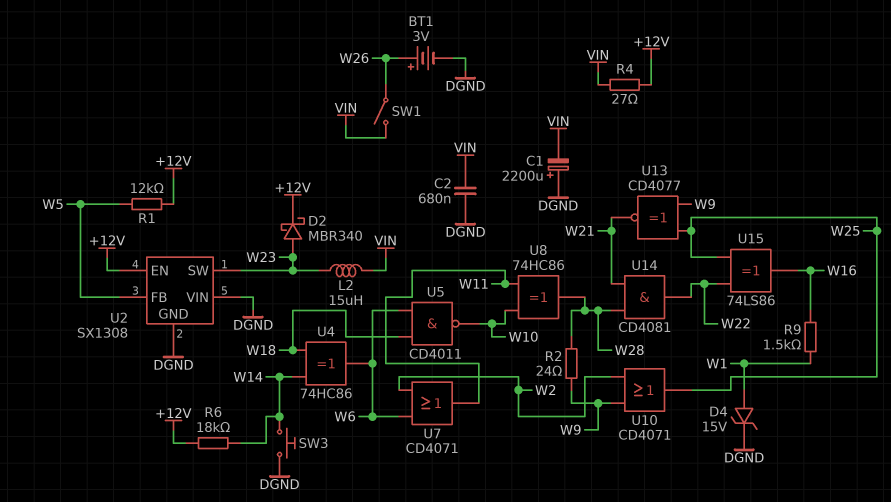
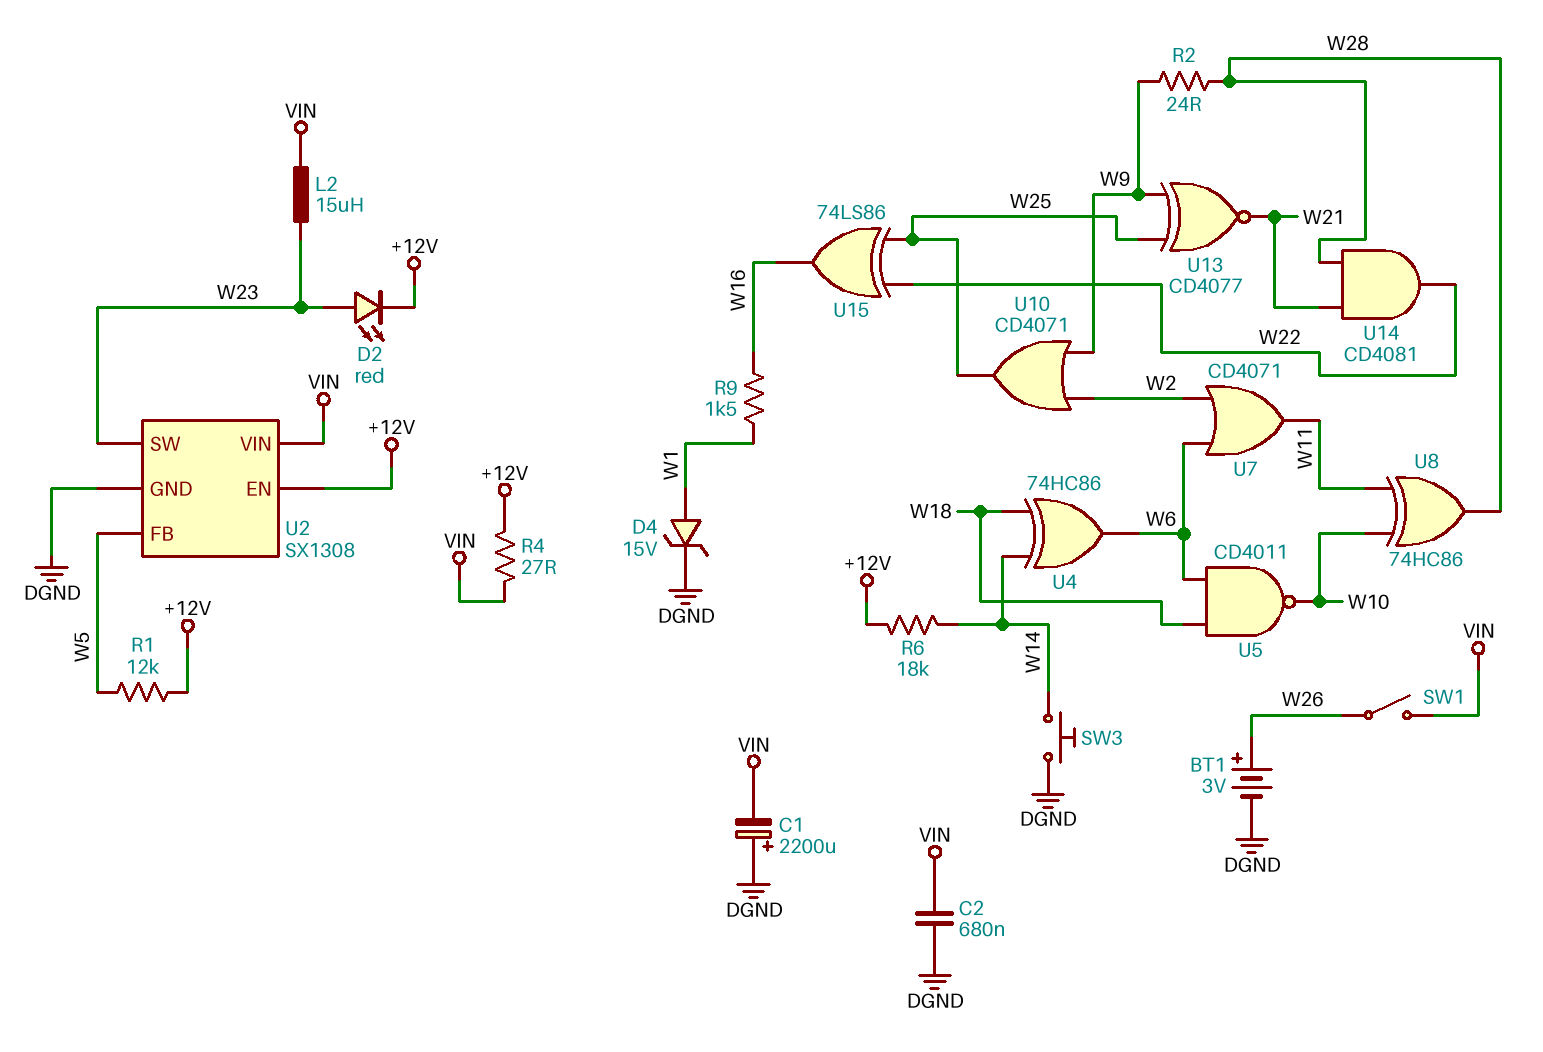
D2: schottky MBR340 (A W23, K +12V) -> LED red (A W23, K +12V)
U2 pin VIN: DGND -> VIN

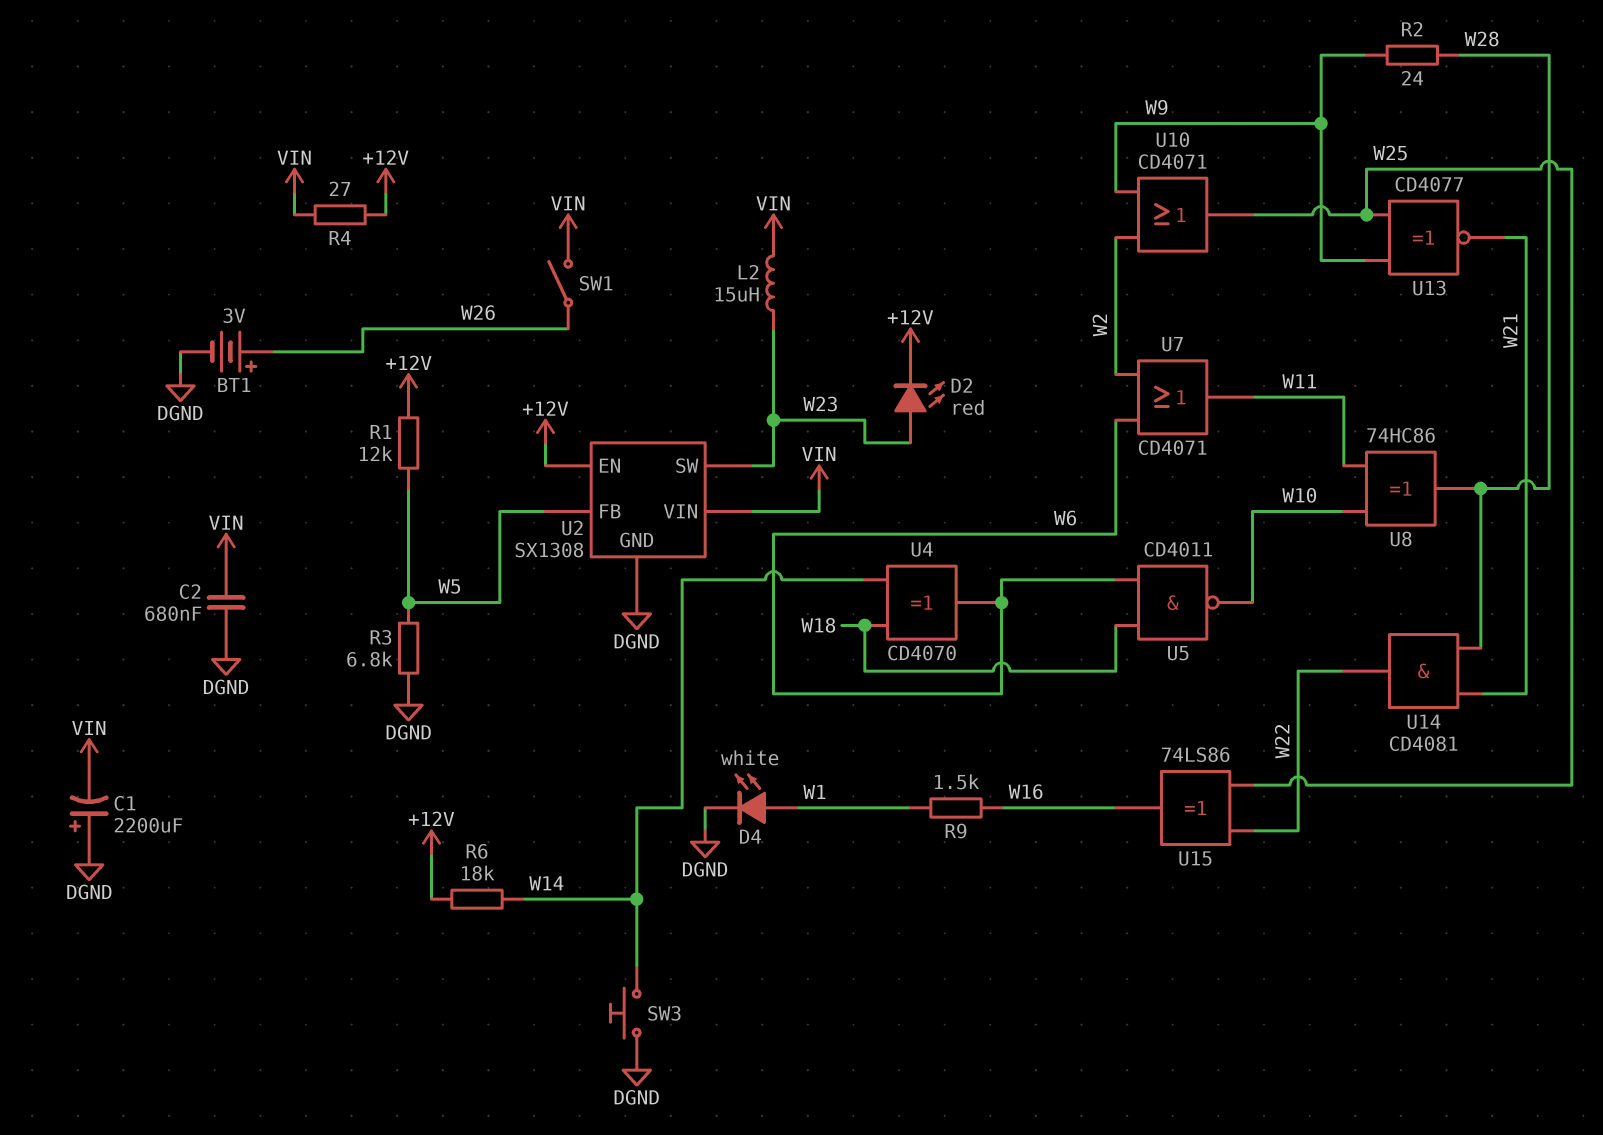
D4: zener 15V (A W1, K DGND) -> LED white (A W1, K DGND)
R3: none -> 6.8k (DGND, W5)
U4: XOR 74HC86 (in W14, in W18, out W6) -> XOR CD4070 (in W14, in W18, out W6)

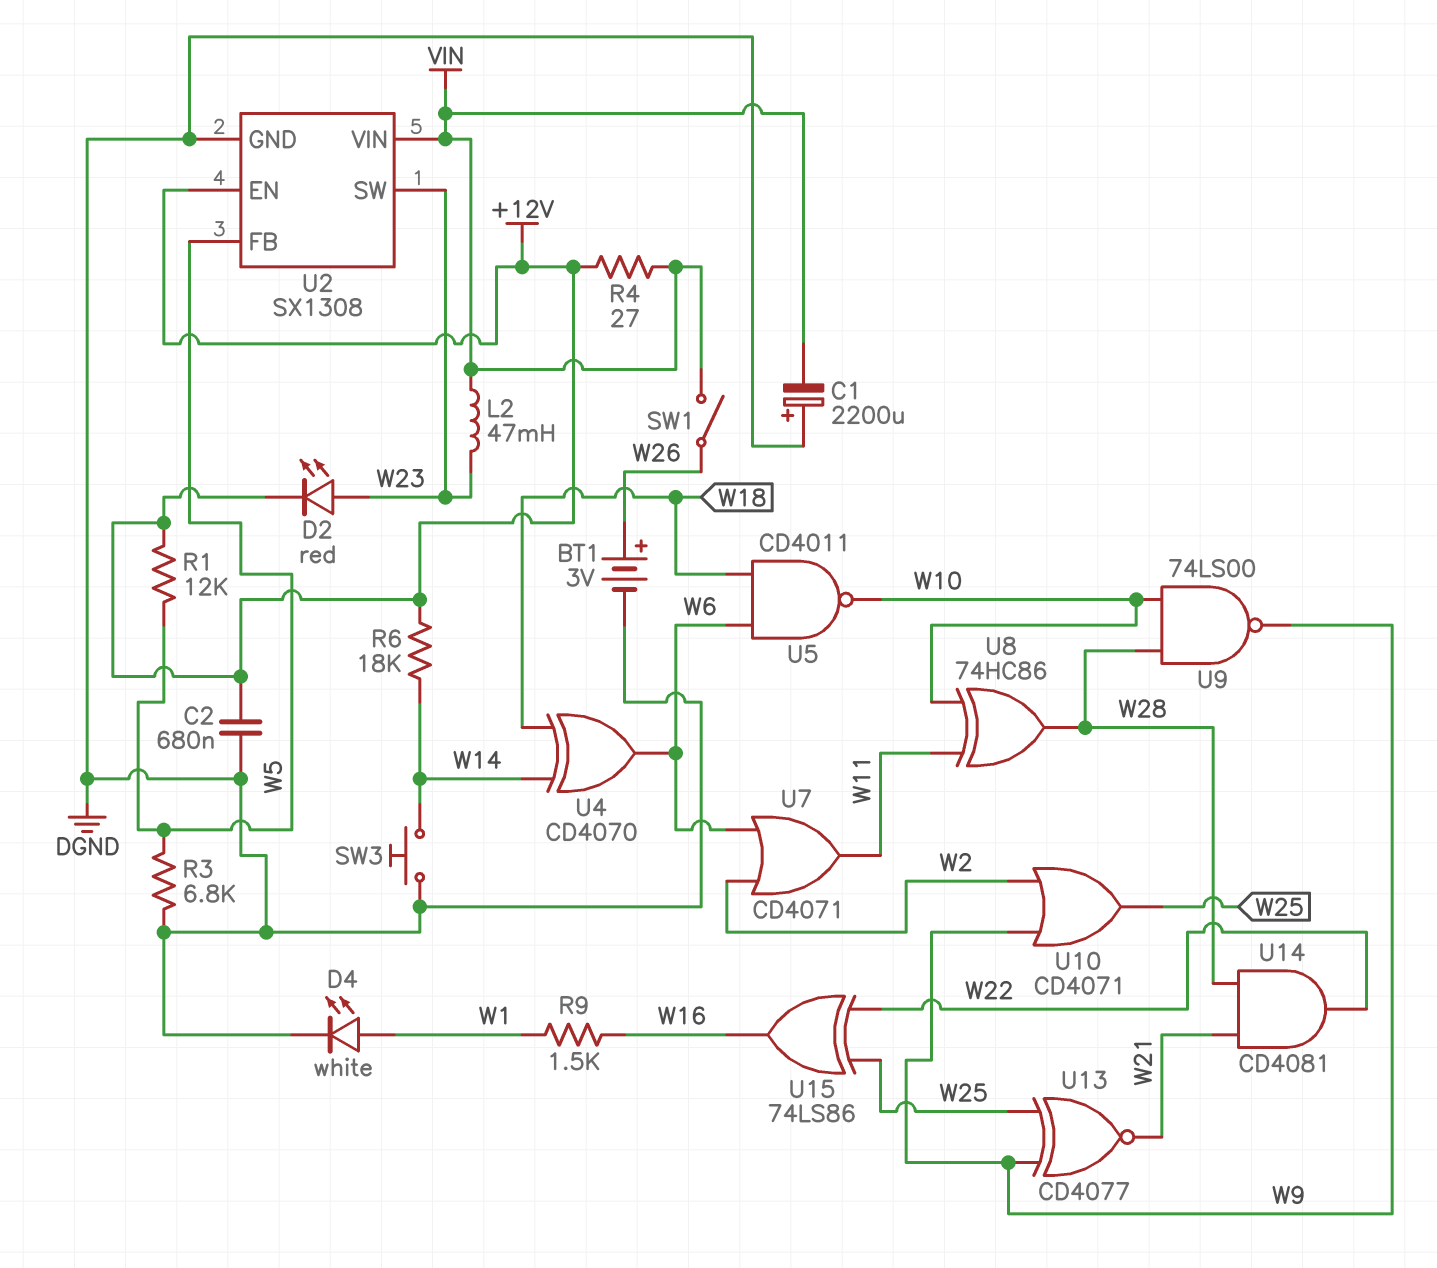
C2: 680nF (DGND, VIN) -> 680nF (+12V, DGND)
L2: 15uH (VIN, W23) -> 47mH (VIN, W23)
R2: 24 (W9, W28) -> none
U9: none -> NAND 74LS00 (in W10, in W28, out W9)

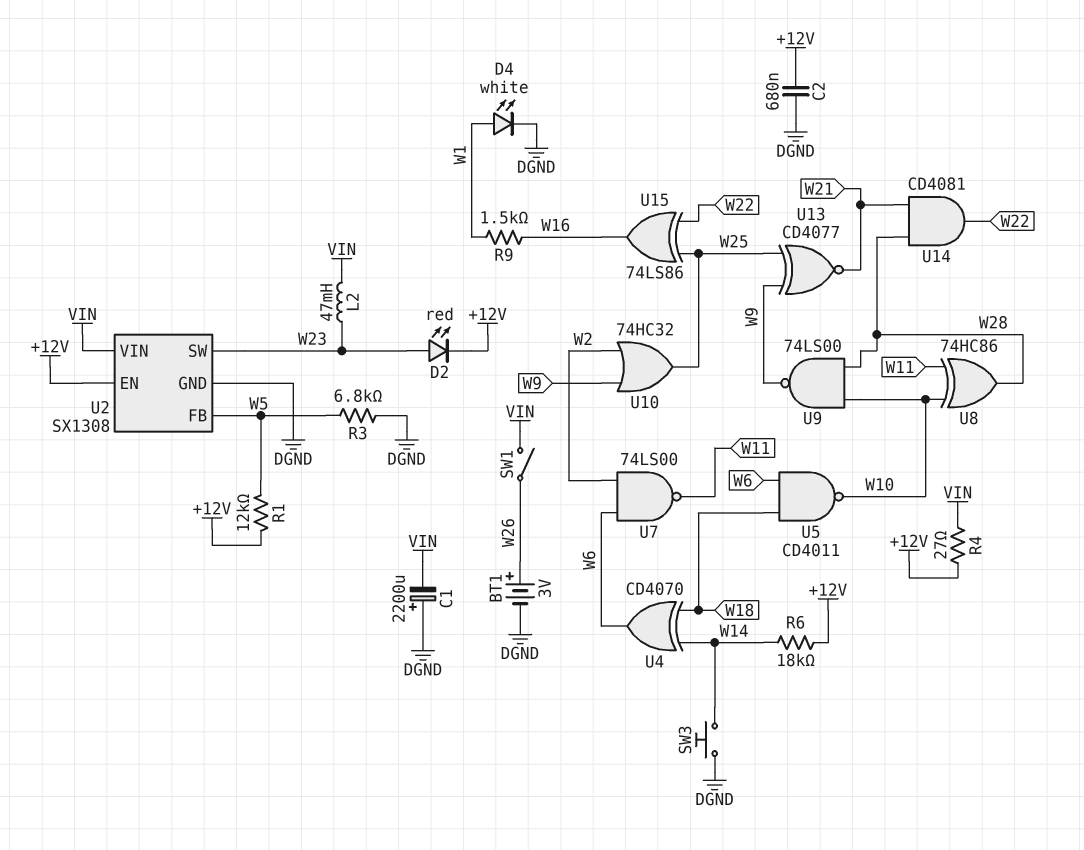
U7: OR CD4071 (in W2, in W6, out W11) -> NAND 74LS00 (in W2, in W6, out W11)
U10: OR CD4071 (in W2, in W9, out W25) -> OR 74HC32 (in W2, in W9, out W25)

